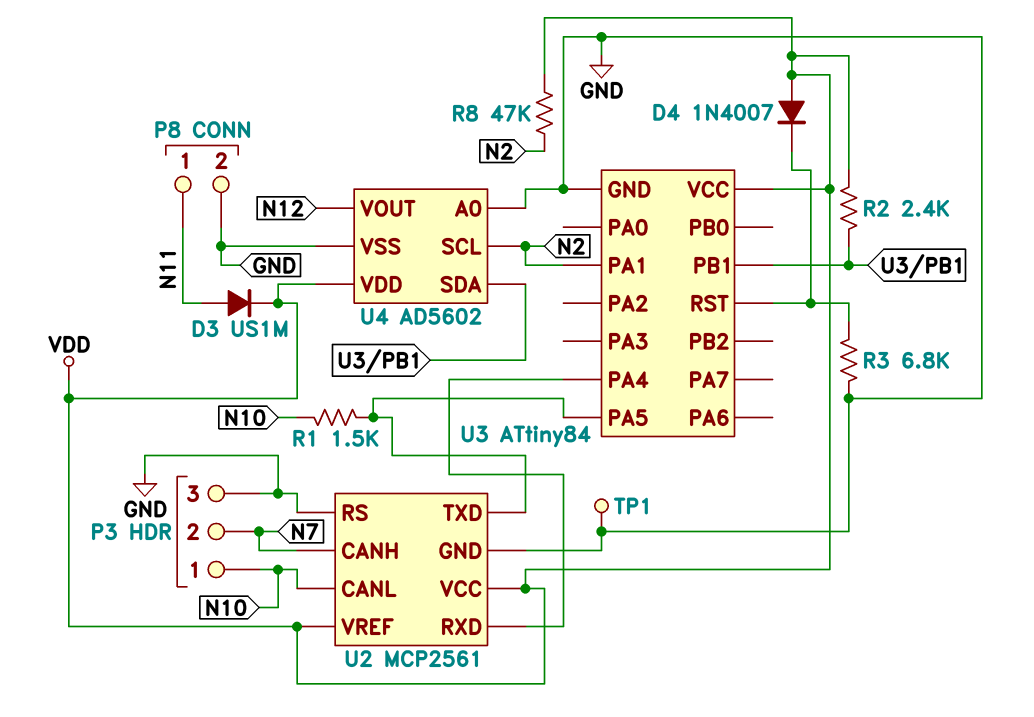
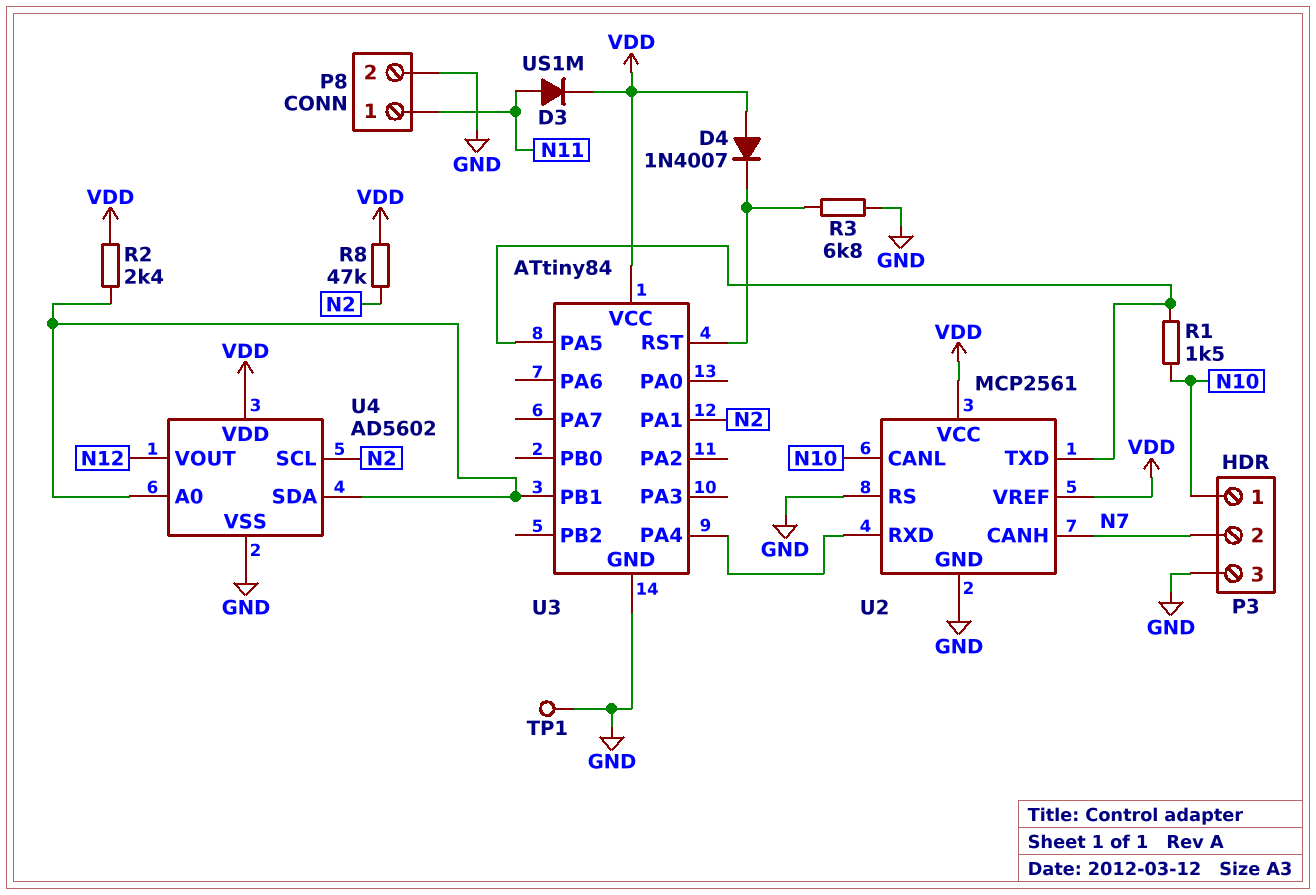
U4 pin A0: GND -> U3/PB1

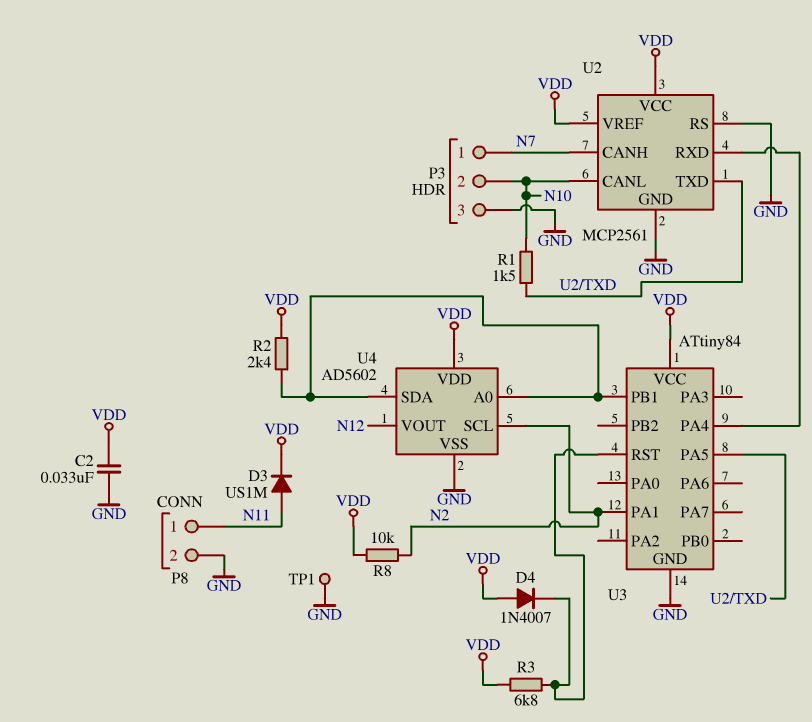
C2: none -> 33nF (GND, VDD)
P3 pin 1: N10 -> N7
P3 pin 2: N7 -> N10
R3: 6.8k (GND, U3/RST) -> 6.8k (U3/RST, VDD)
R8: 47k (N2, VDD) -> 10k (N2, VDD)

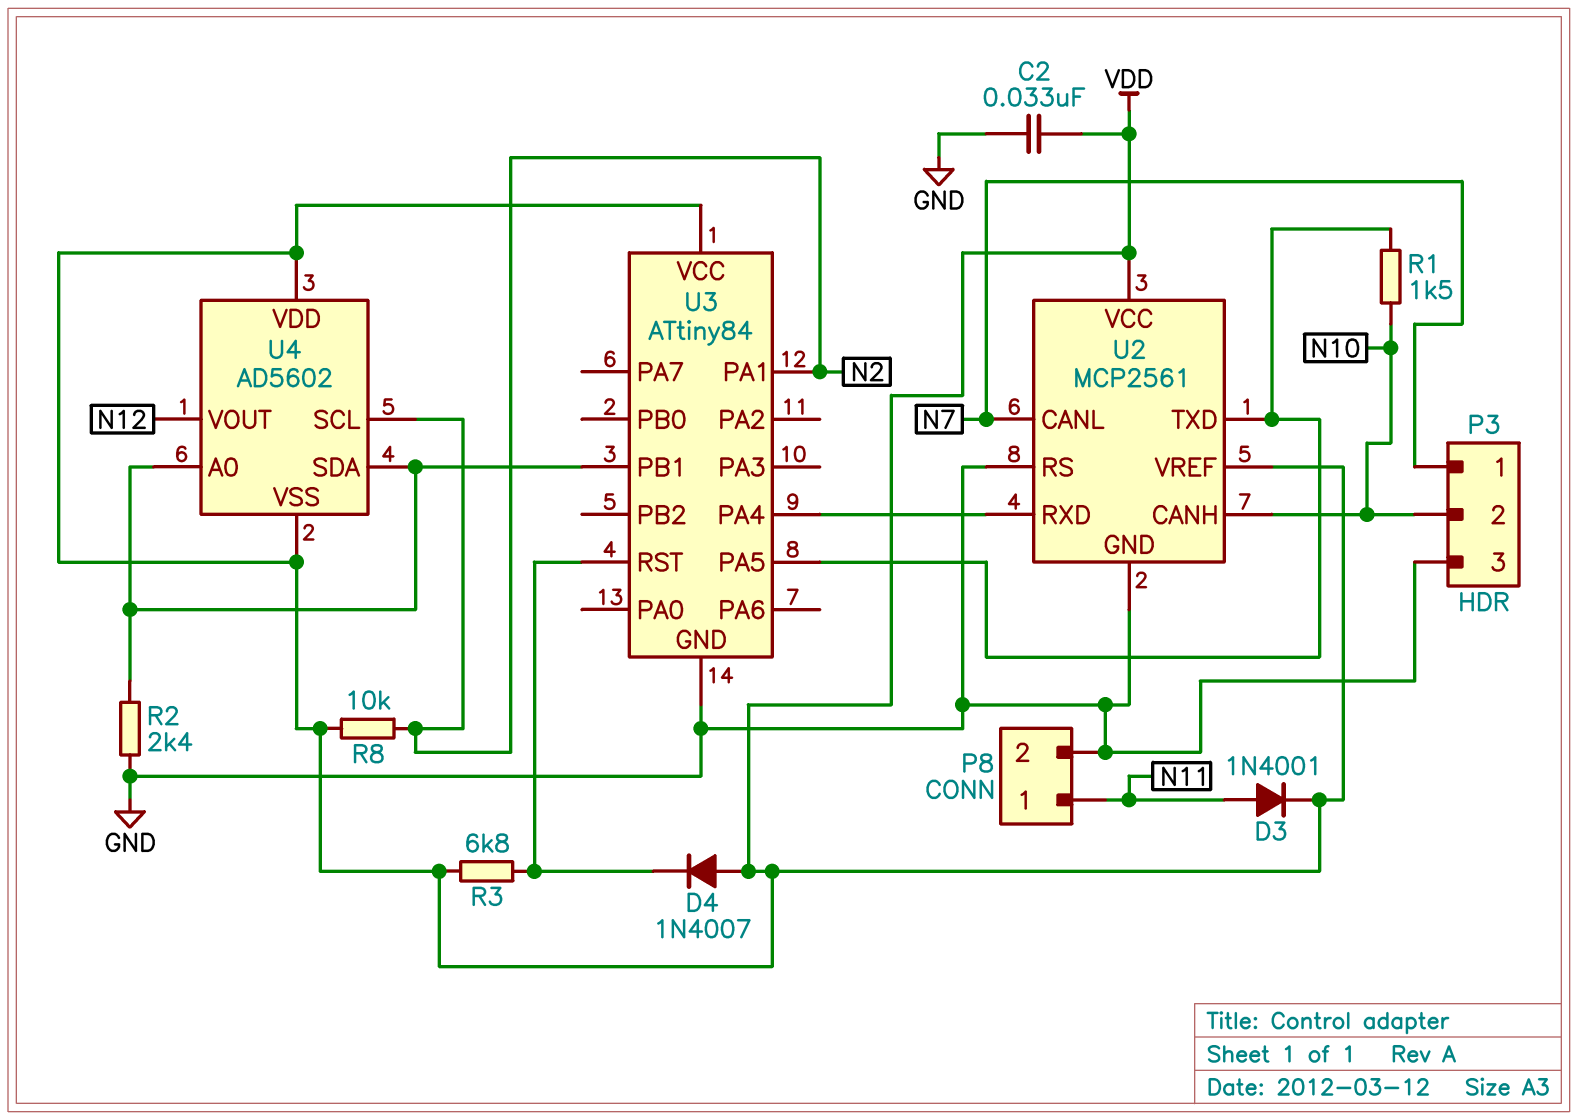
D3: diode US1M (A N11, K VDD) -> diode 1N4001 (A N11, K VDD)
R2: 2.4k (U3/PB1, VDD) -> 2.4k (GND, U3/PB1)
TP1: test point (GND) -> none
U2 pin CANH: N7 -> N10
U2 pin CANL: N10 -> N7
U4 pin VSS: GND -> VDD

